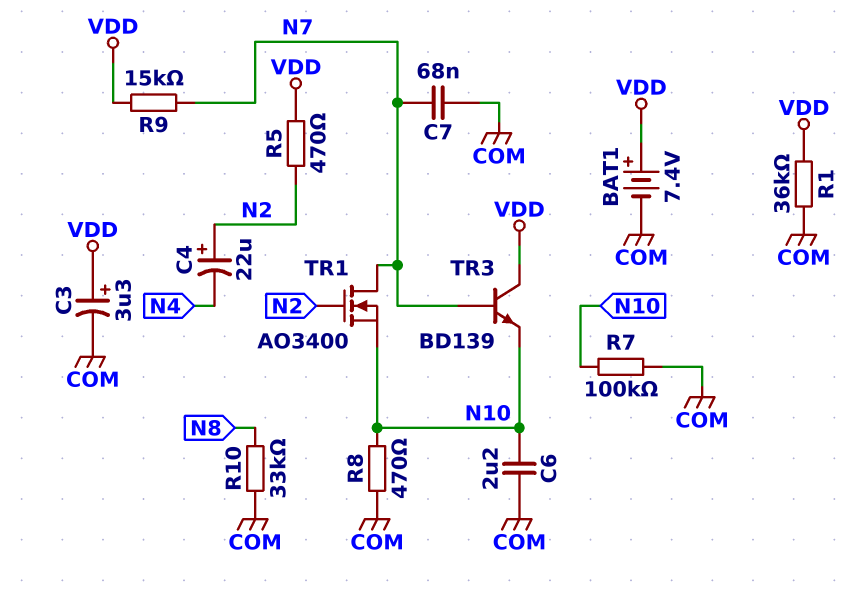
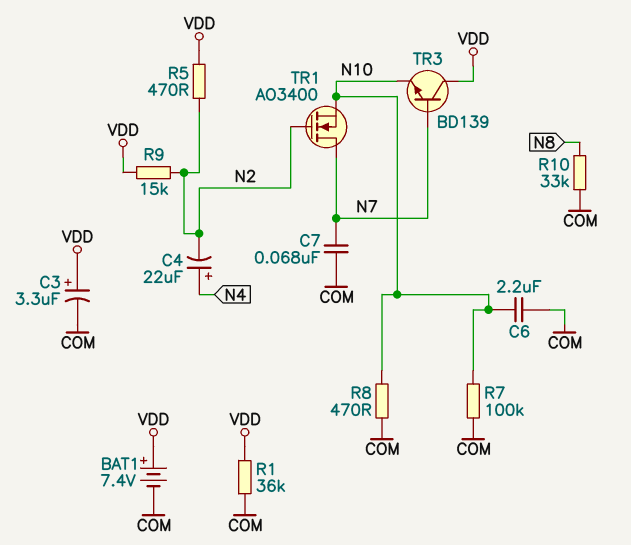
C4: 22uF (plus N2, minus N4) -> 22uF (plus N4, minus N2)
R9: 15k (N7, VDD) -> 15k (N2, VDD)

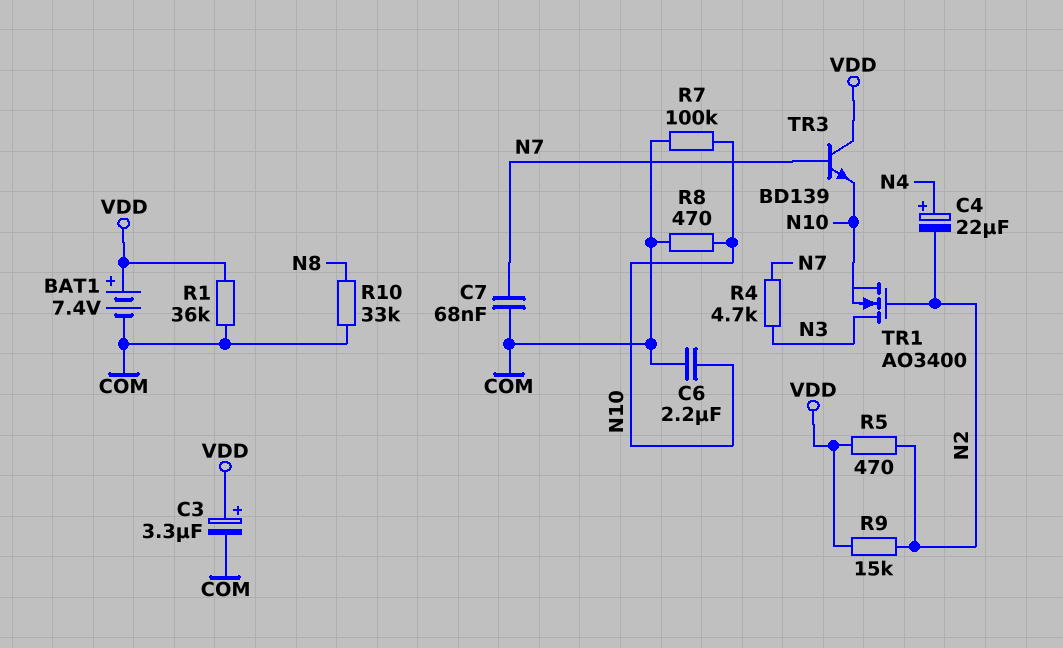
R4: none -> 4.7k (N3, N7)
TR1: NMOS AO3400 (G N2, D N7, S N10) -> NMOS AO3400 (G N2, D N3, S N10)

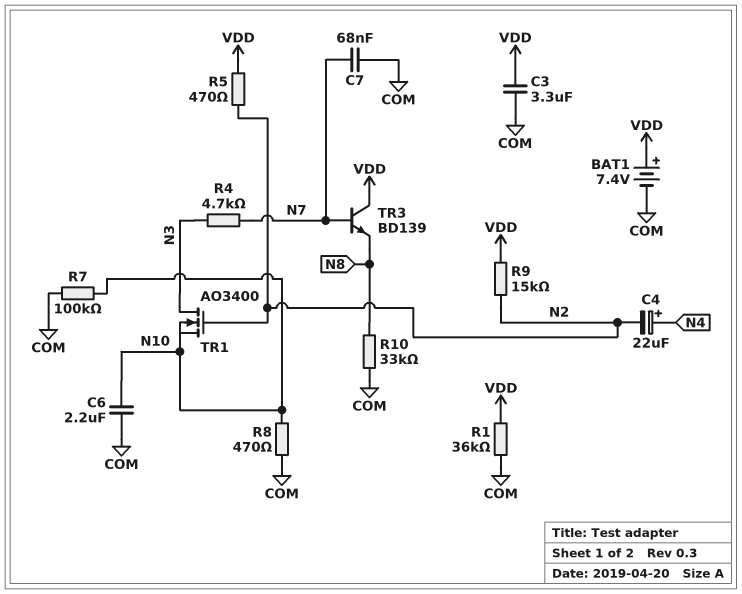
C3: 3.3uF (plus VDD, minus COM) -> 3.3uF (COM, VDD)
TR3: NPN BD139 (B N7, C VDD, E N10) -> NPN BD139 (B N7, C VDD, E N8)

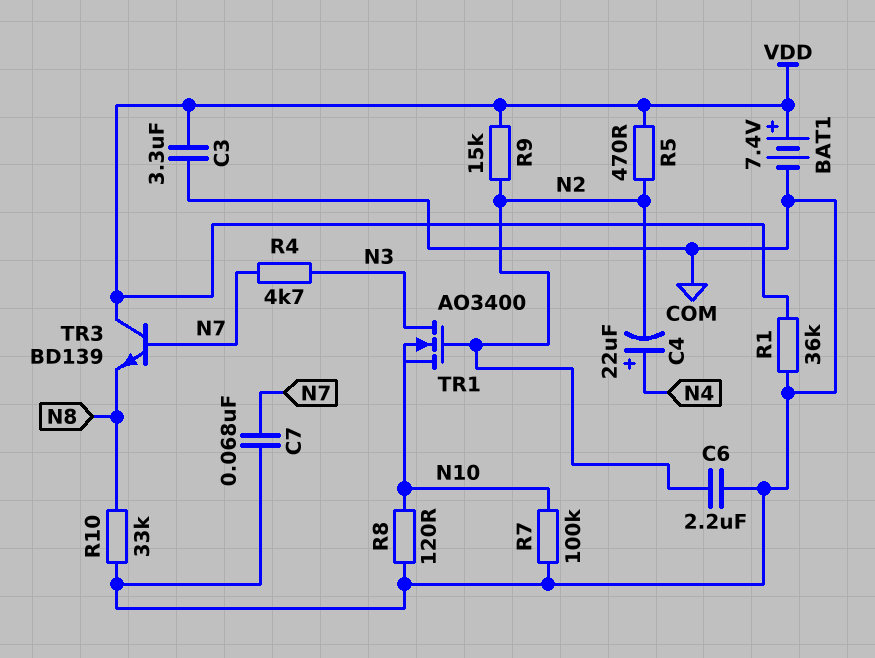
C6: 2.2uF (COM, N10) -> 2.2uF (COM, N2)
R8: 470 (COM, N10) -> 120 (COM, N10)

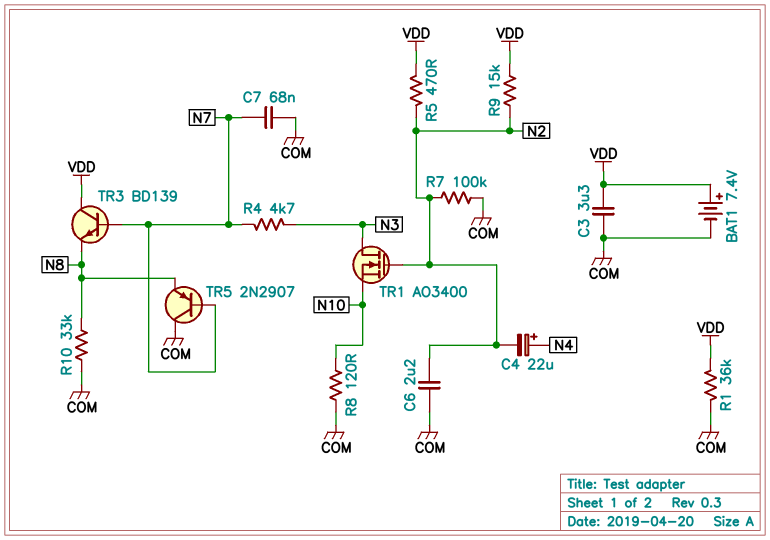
R7: 100k (COM, N10) -> 100k (COM, N2)
TR5: none -> PNP 2N2907 (B N7, C COM, E N8)

